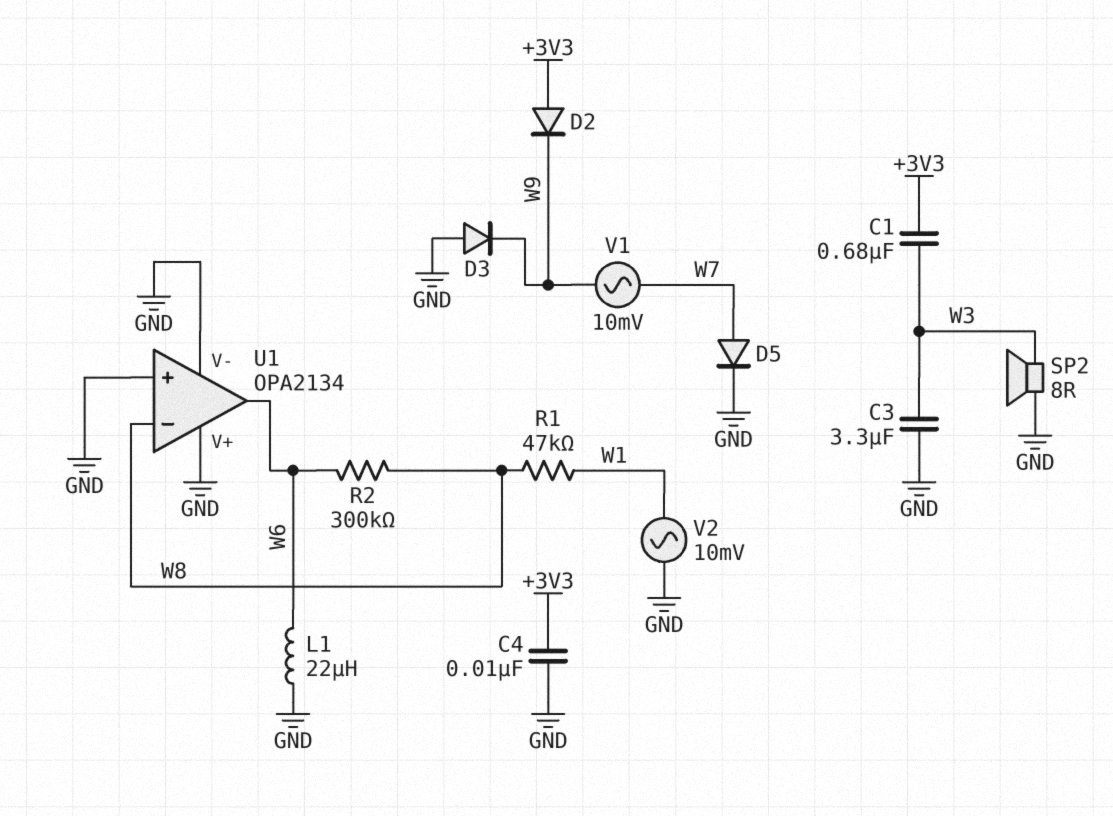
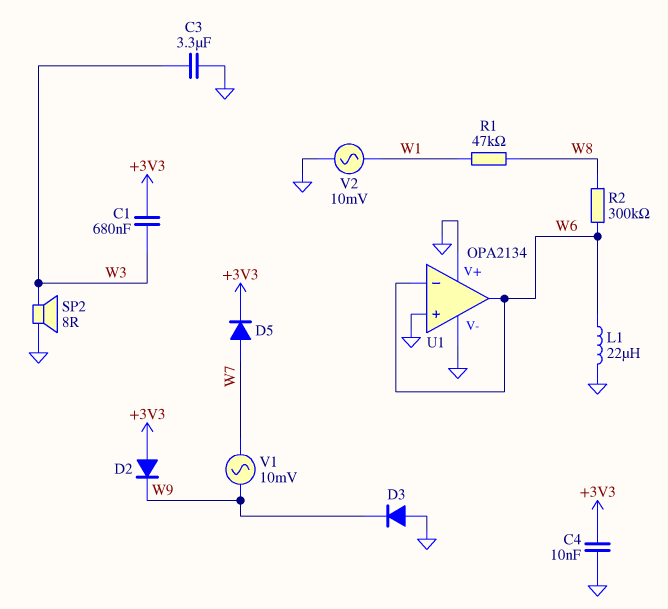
D5: diode (A W7, K GND) -> diode (A W7, K +3V3)
U1 pin in-: W8 -> W6

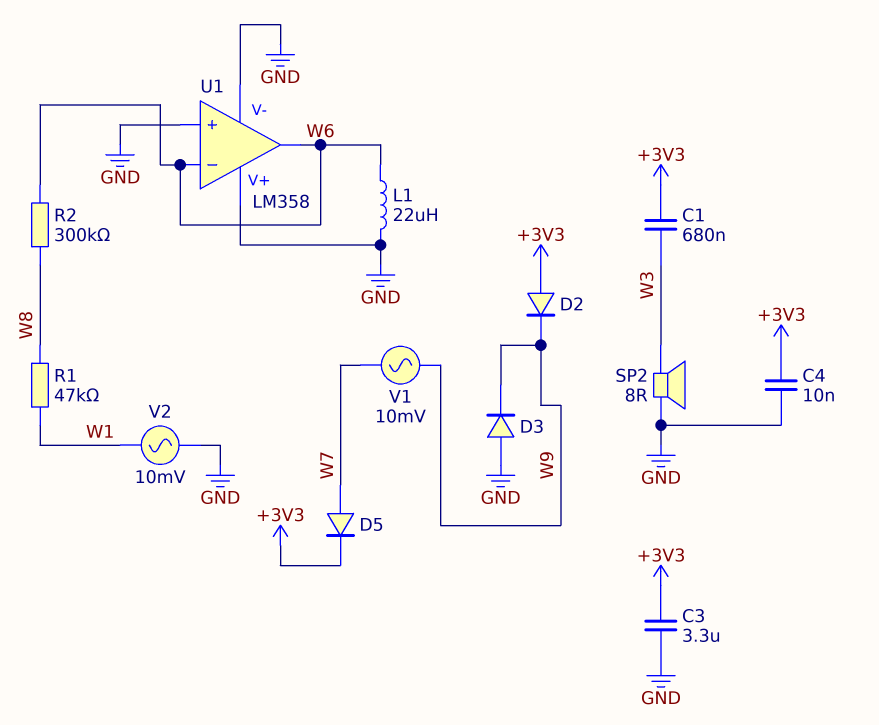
C3: 3.3uF (GND, W3) -> 3.3uF (+3V3, GND)
U1: OPA2134 -> LM358

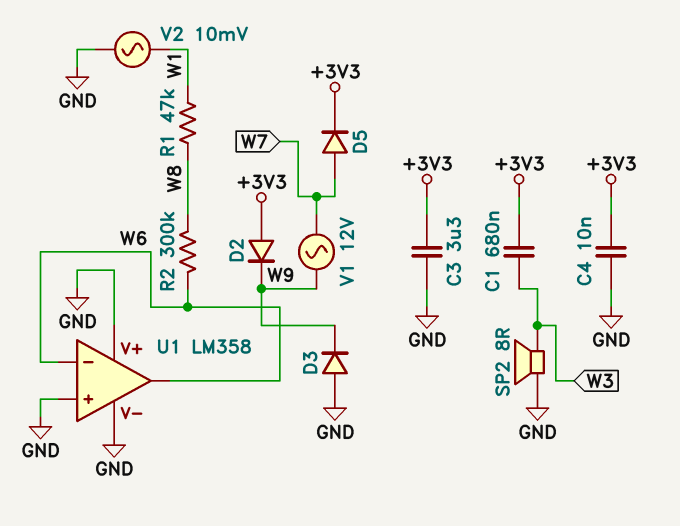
L1: 22uH (GND, W6) -> none
V1: AC 10mV (W7, W9) -> AC 12V (W7, W9)

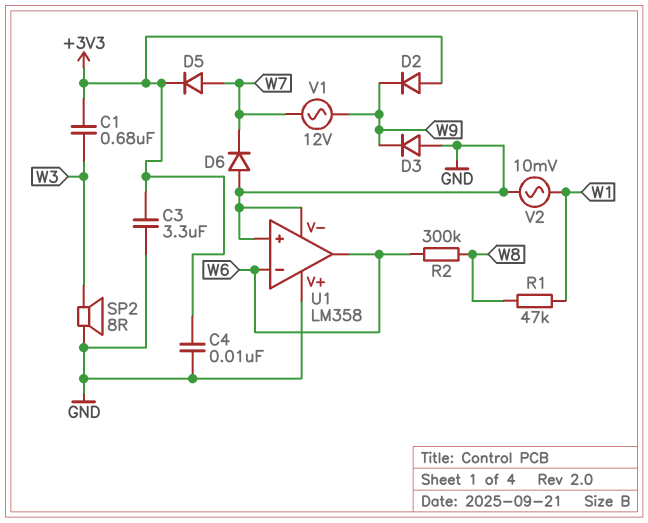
D6: none -> diode (A GND, K W7)

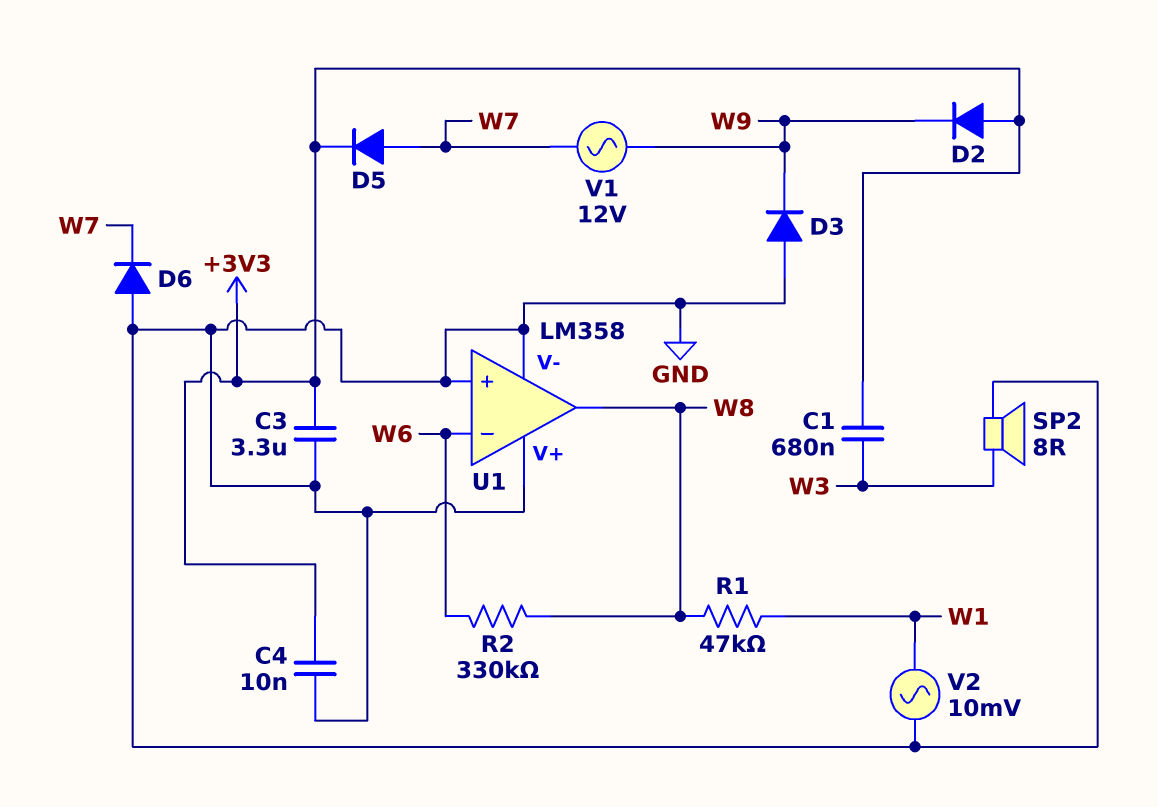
R2: 300k (W6, W8) -> 330k (W6, W8)
U1 pin out: W6 -> W8

